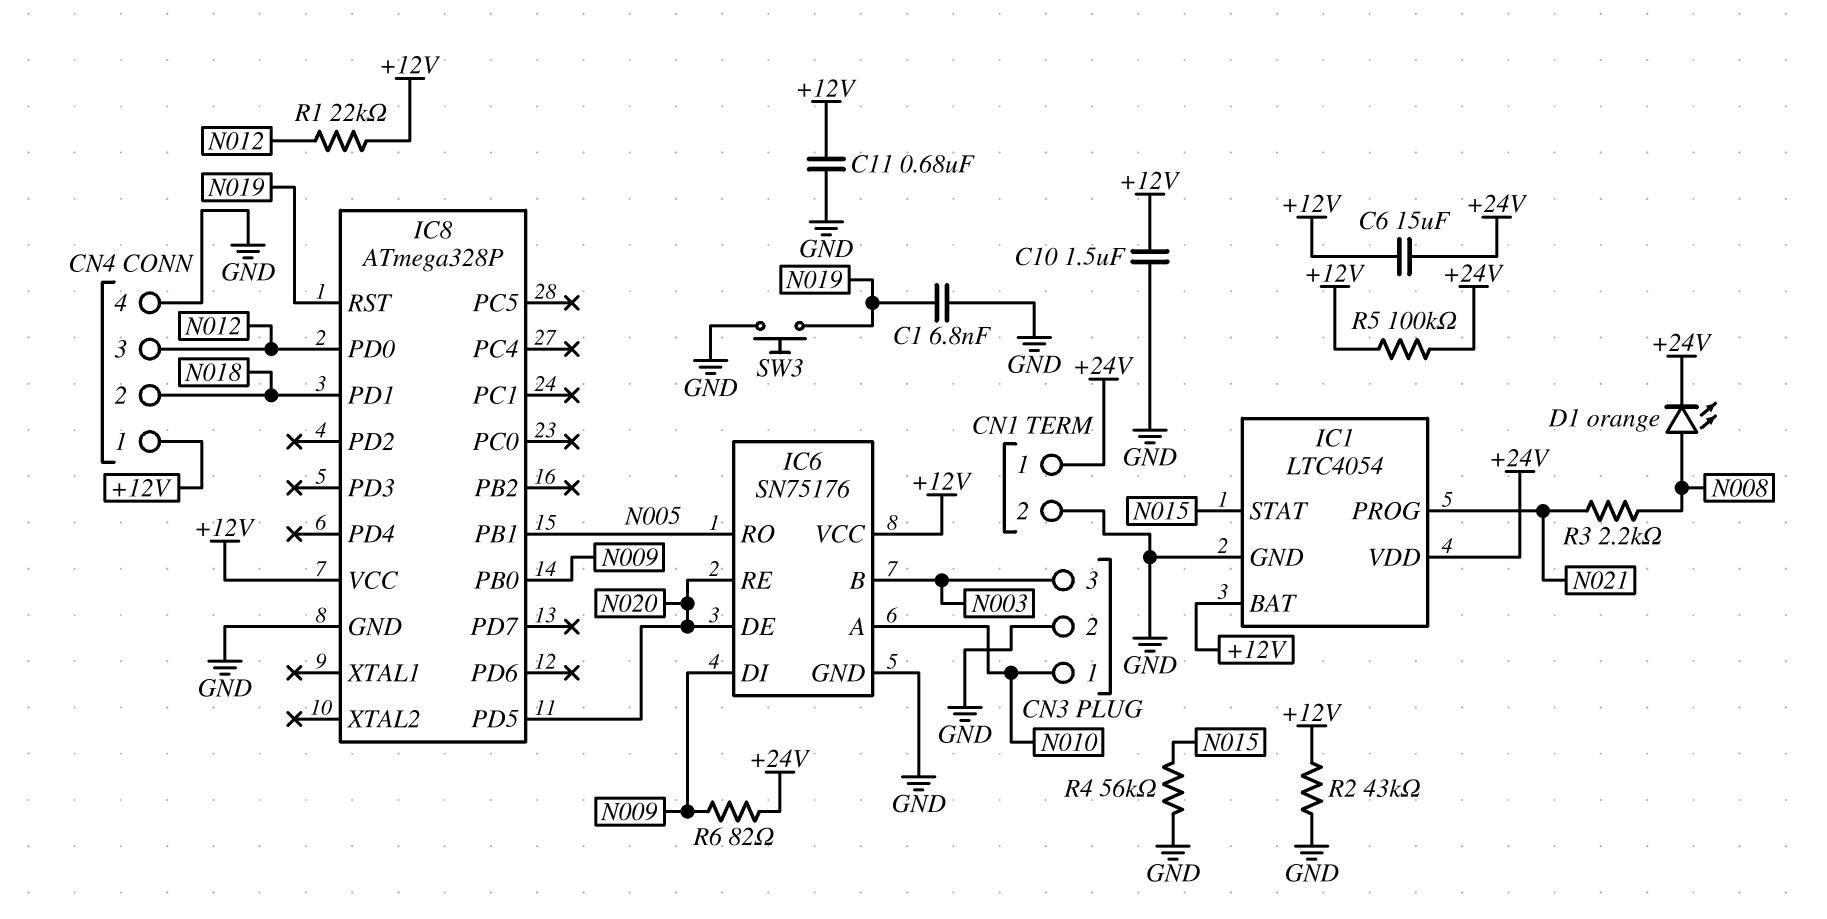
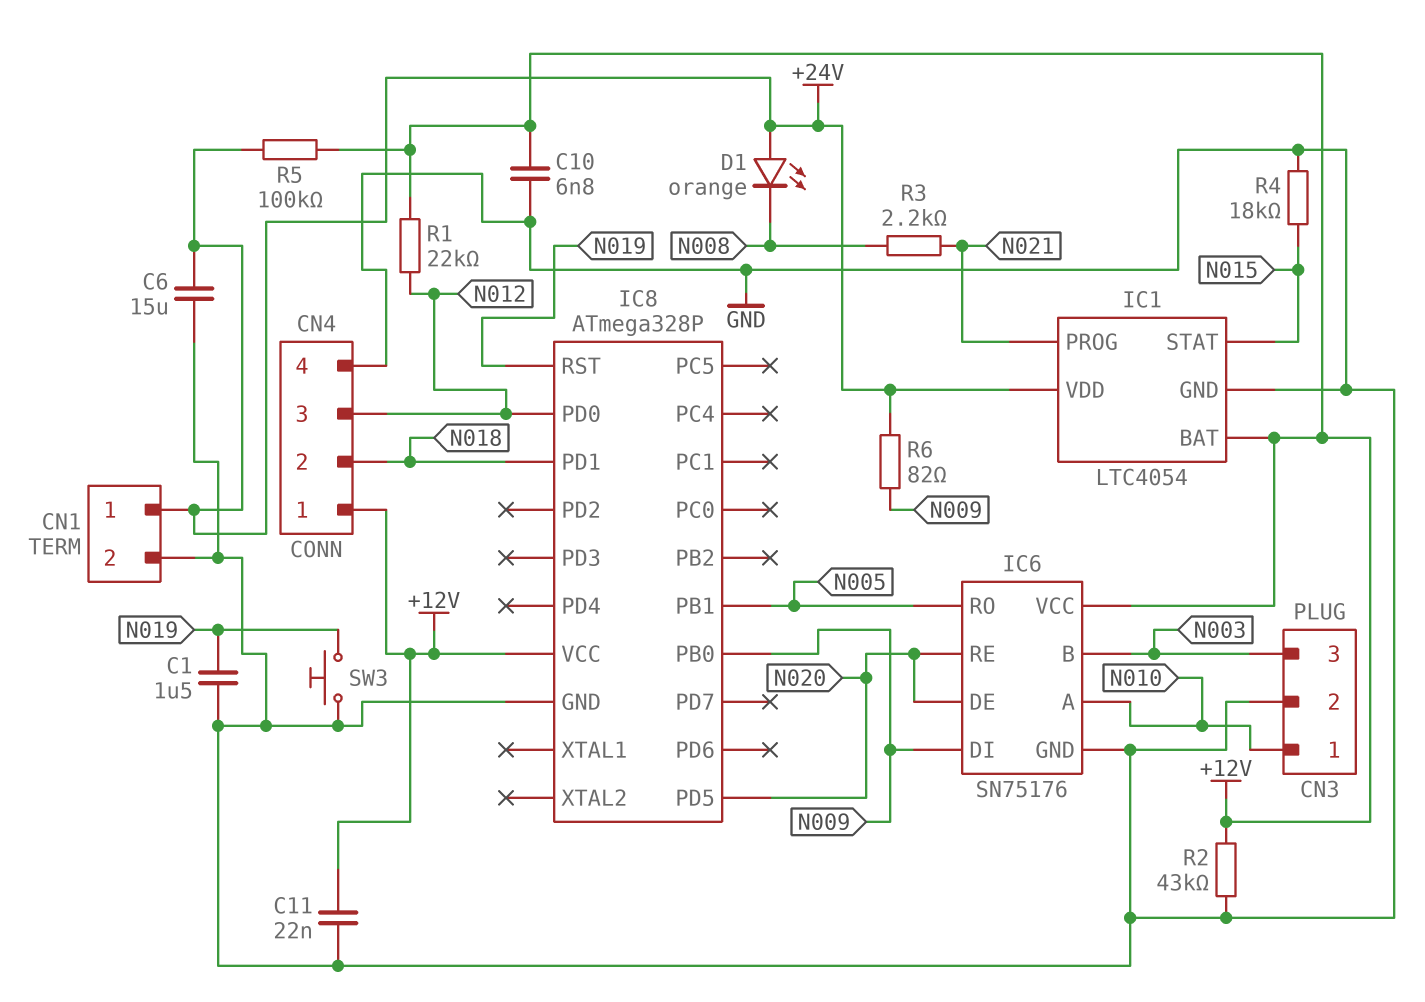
C1: 6.8nF (GND, N019) -> 1.5uF (GND, N019)
C6: 15uF (+12V, +24V) -> 15uF (+24V, GND)
C10: 1.5uF (+12V, GND) -> 6.8nF (+12V, GND)
C11: 680nF (+12V, GND) -> 22nF (+12V, GND)
D1: LED orange (A N008, K +24V) -> LED orange (A +24V, K N008)
R4: 56k (GND, N015) -> 18k (GND, N015)

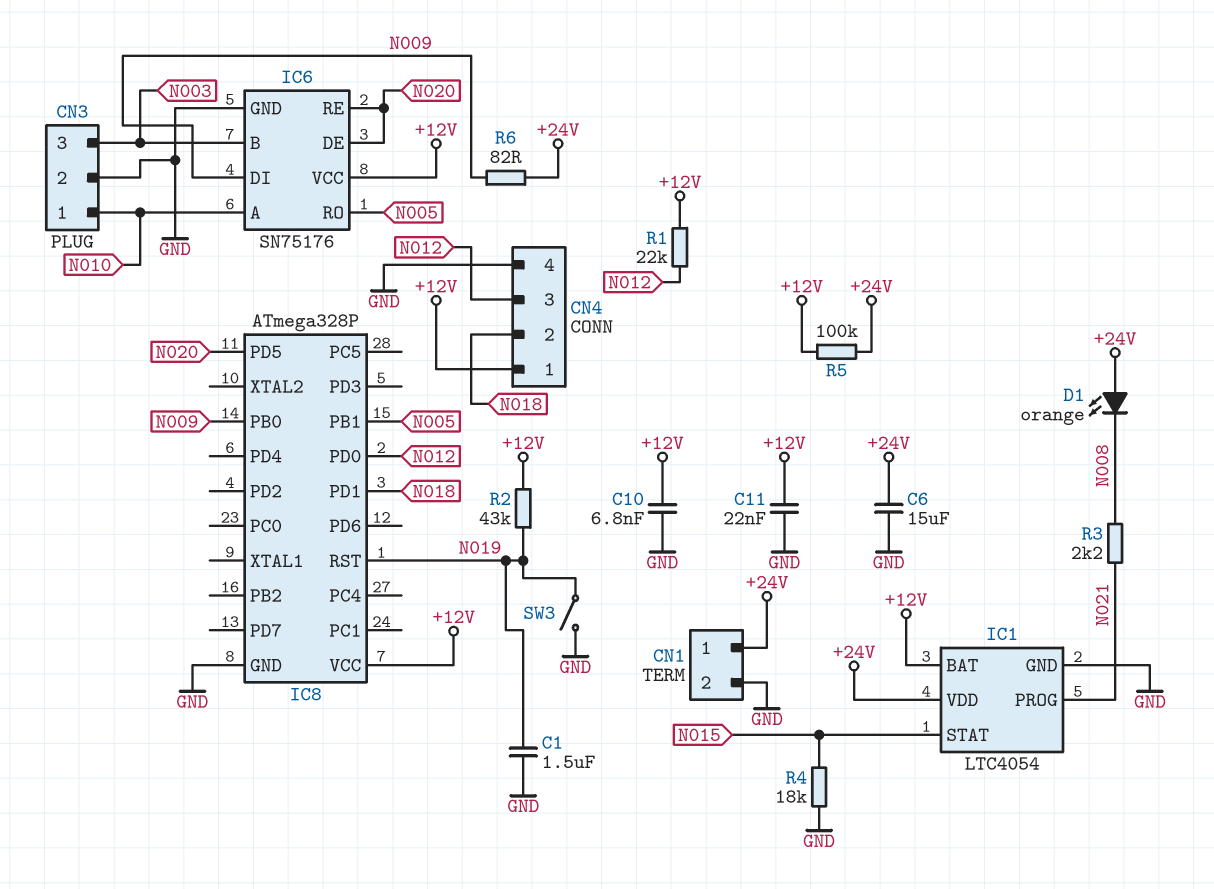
R2: 43k (+12V, GND) -> 43k (+12V, N019)
SW3: button (GND, N019) -> switch (GND, N019)

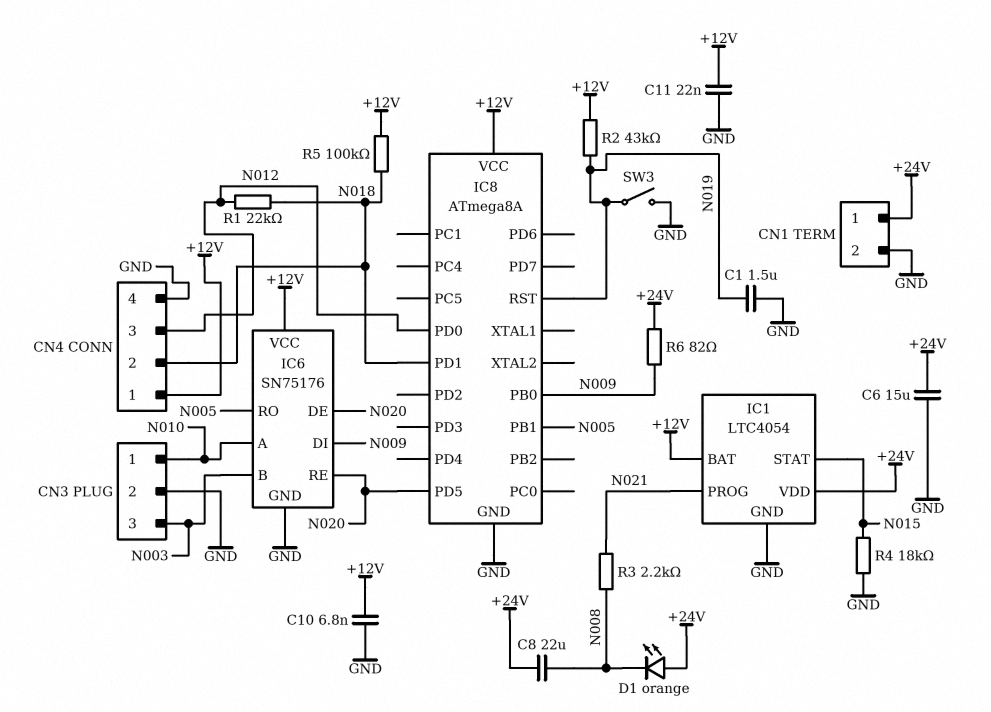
C8: none -> 22uF (+24V, N008)
IC8: ATmega328P -> ATmega8A
R1: 22k (+12V, N012) -> 22k (N012, N018)
R5: 100k (+12V, +24V) -> 100k (+12V, N018)

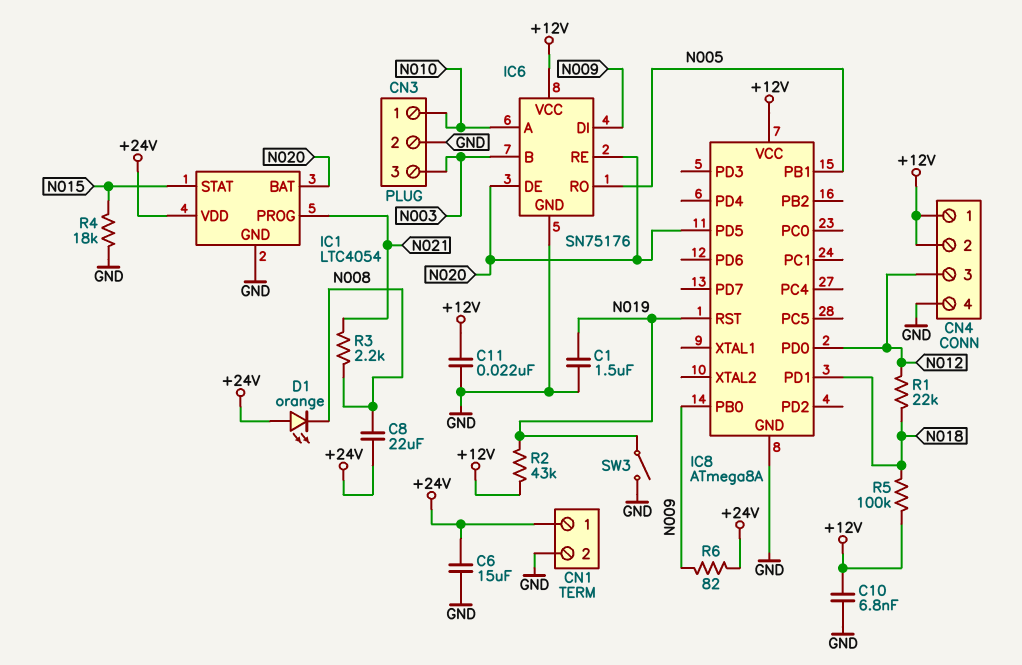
CN4 pin 2: N018 -> +12V
IC1 pin BAT: +12V -> N020

